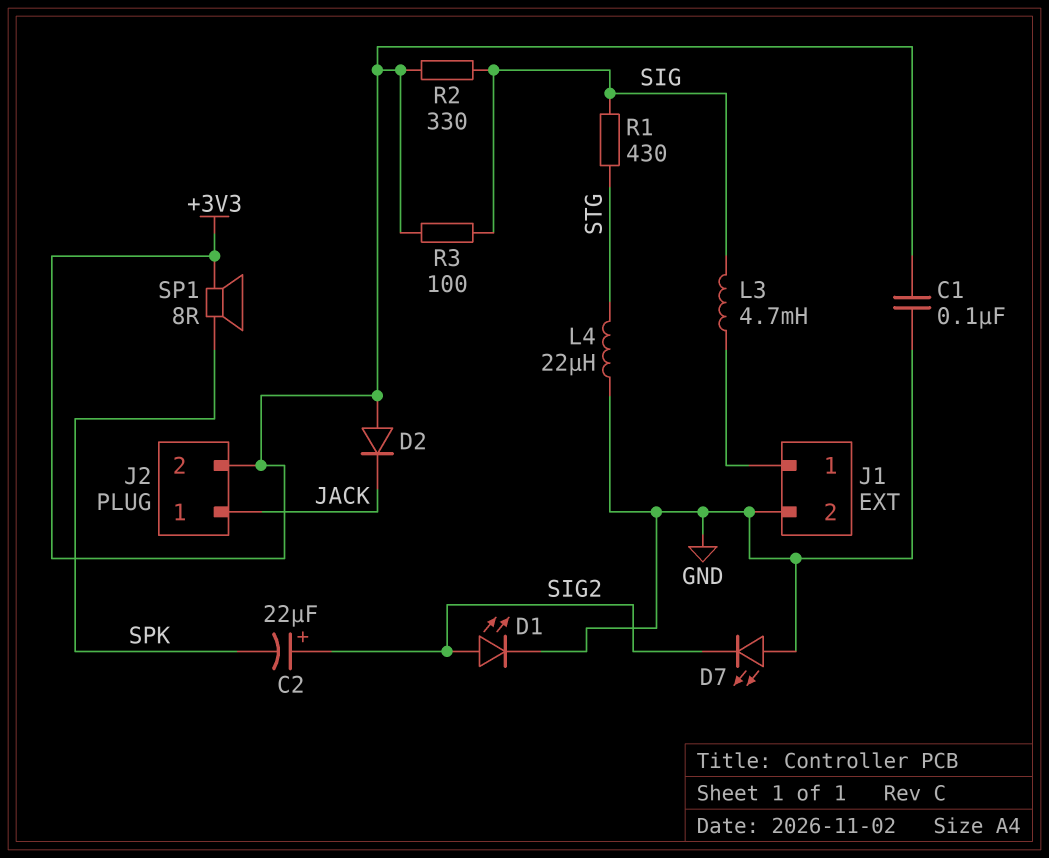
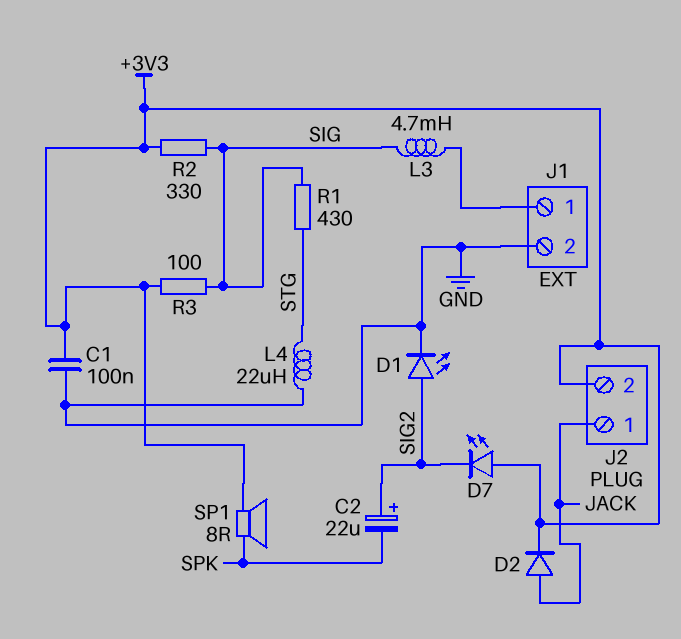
D2: diode (A +3V3, K JACK) -> diode (A JACK, K +3V3)
D7: LED (A GND, K SIG2) -> LED (A +3V3, K SIG2)

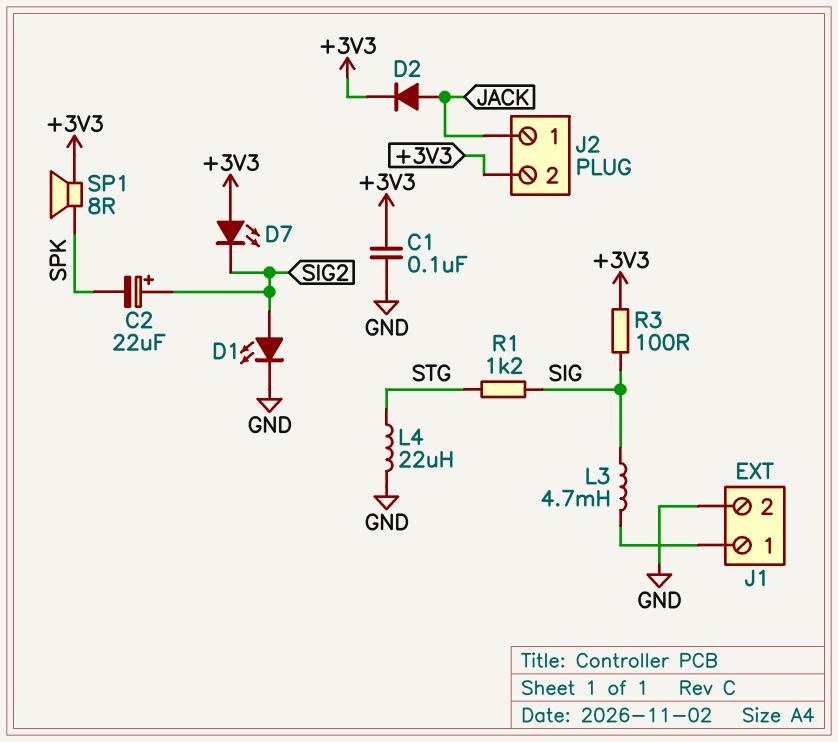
R1: 430 (SIG, STG) -> 1.2k (SIG, STG)
R2: 330 (+3V3, SIG) -> none

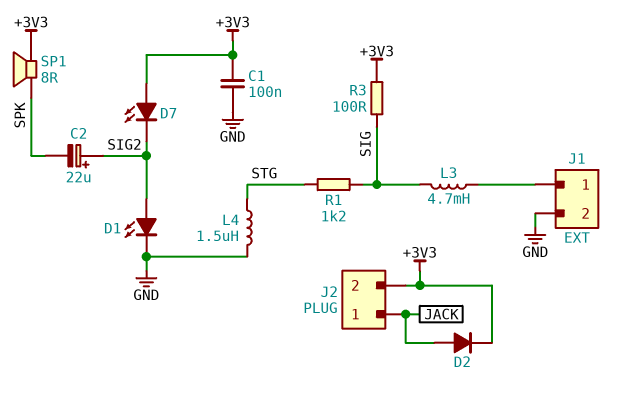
L4: 22uH (GND, STG) -> 1.5uH (GND, STG)

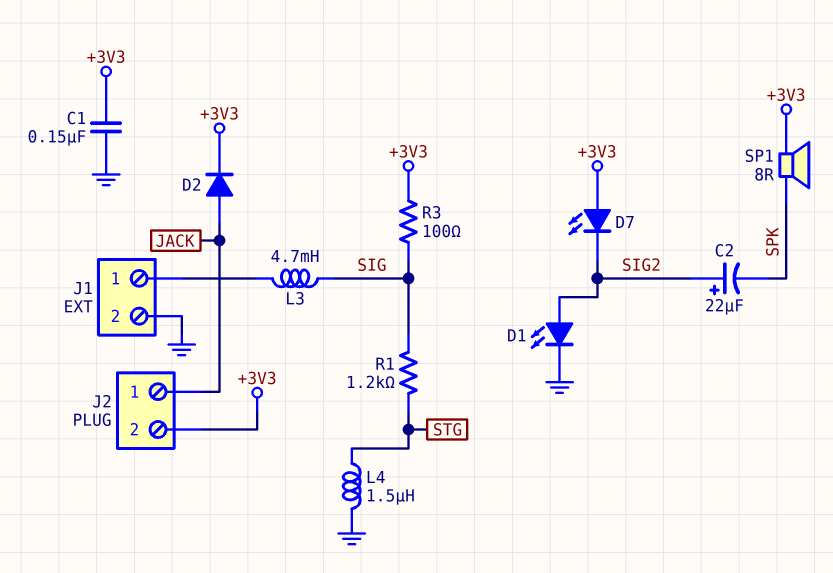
C1: 100nF (+3V3, GND) -> 150nF (+3V3, GND)

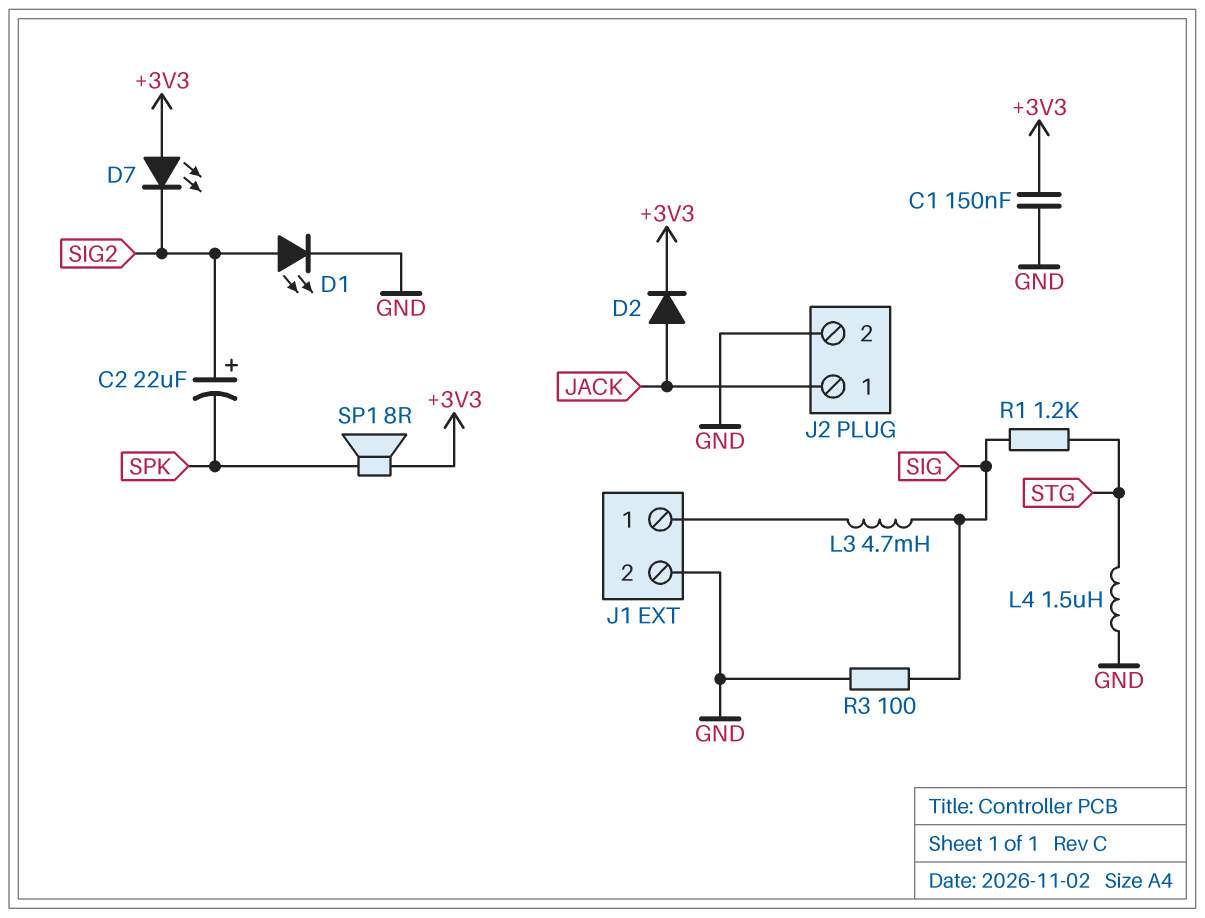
J2 pin 2: +3V3 -> GND
R3: 100 (+3V3, SIG) -> 100 (GND, SIG)

